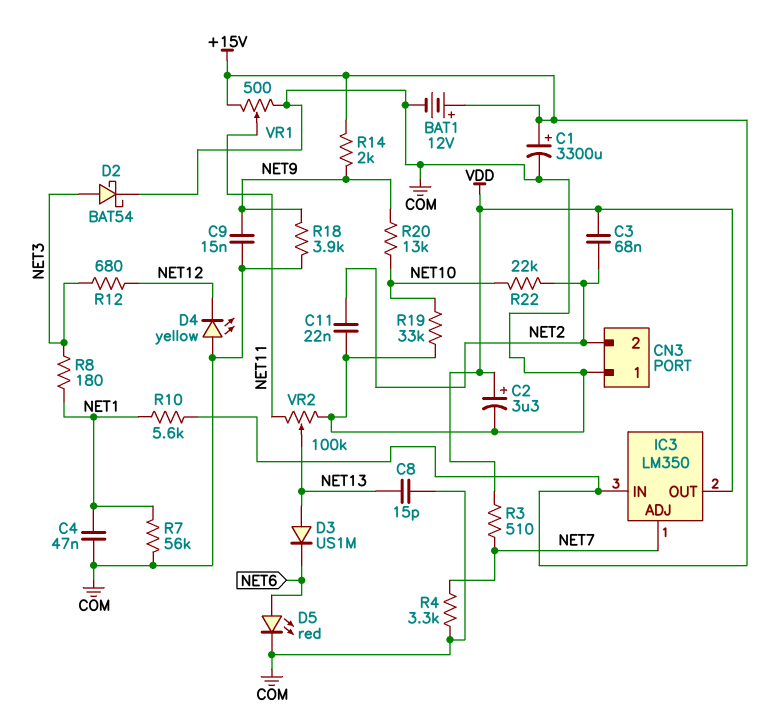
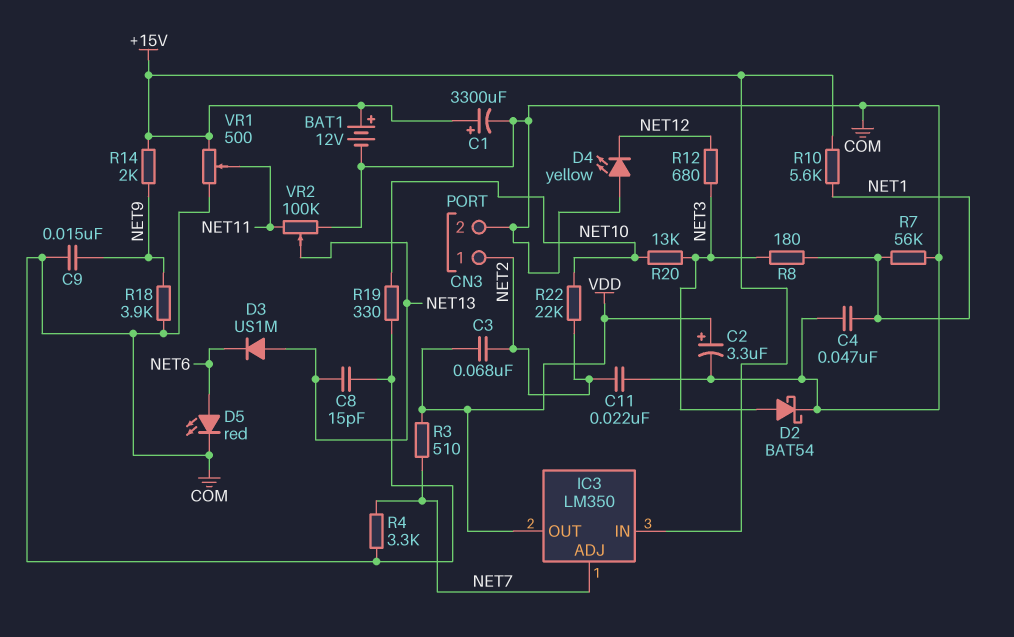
CN3 pin 1: COM -> NET2
CN3 pin 2: NET2 -> COM
R19: 33k (COM, NET10) -> 330 (COM, NET10)
R20: 13k (NET9, NET10) -> 13k (NET3, NET10)

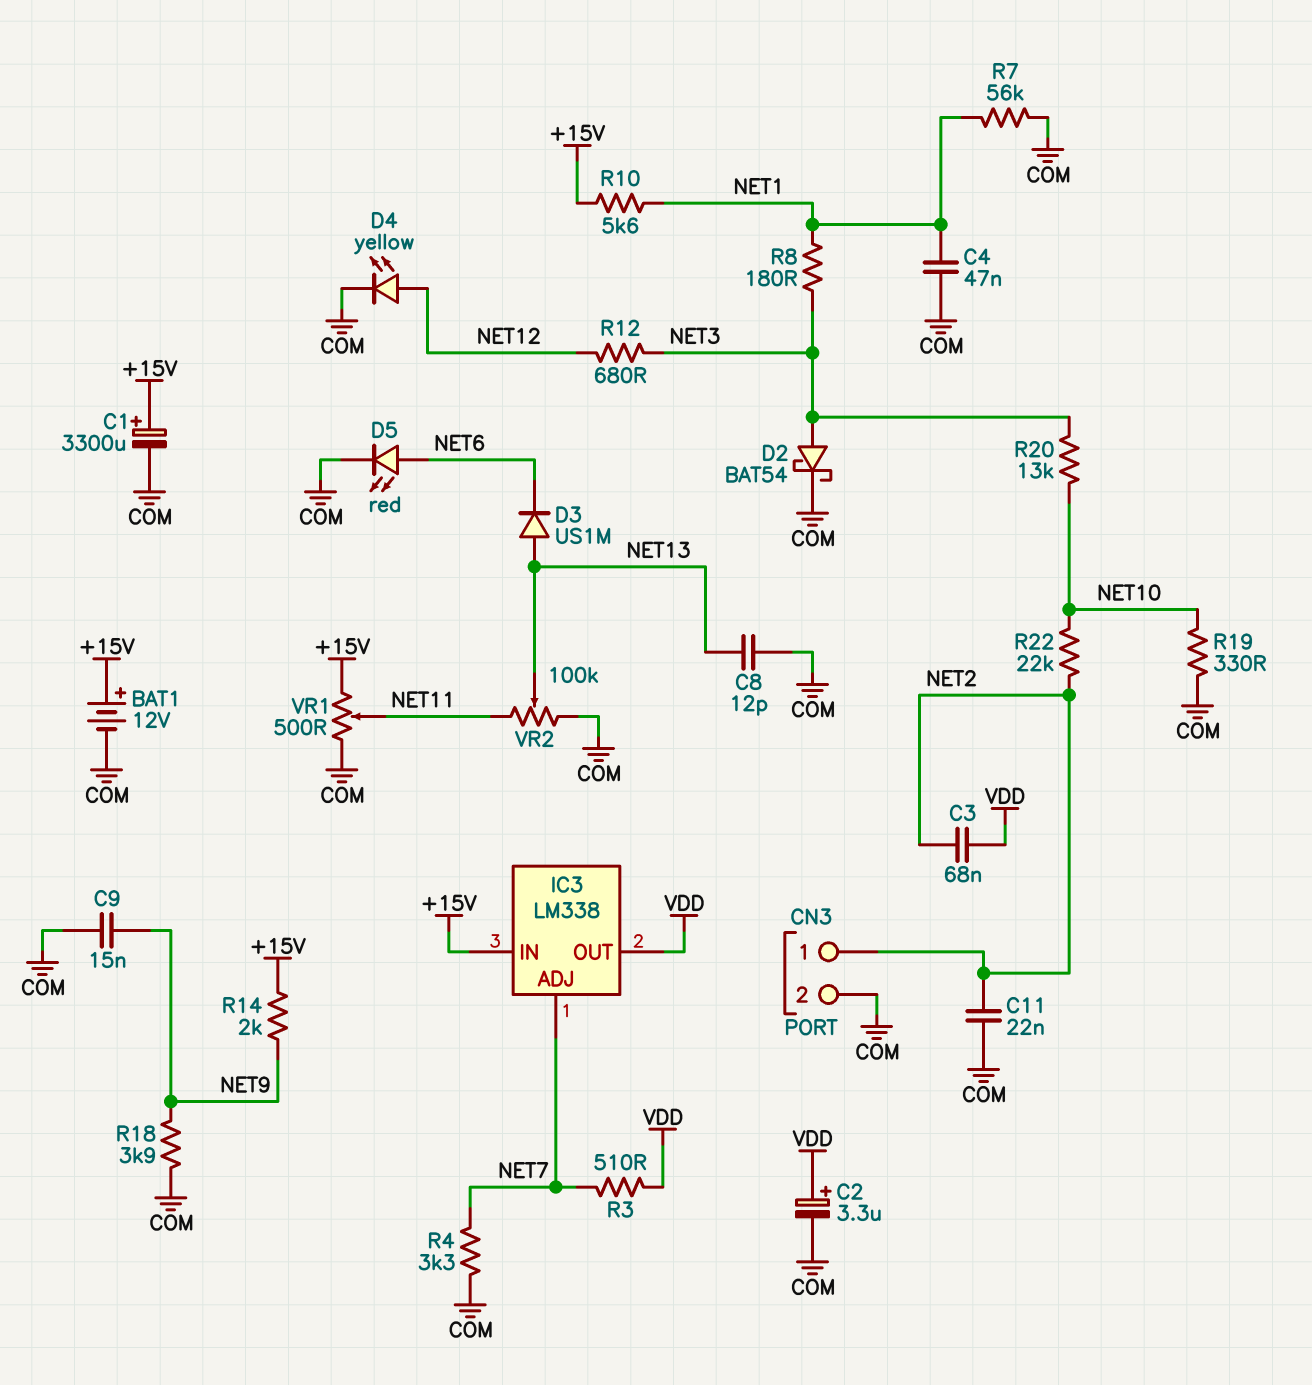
C8: 15pF (COM, NET13) -> 12pF (COM, NET13)
D4: LED yellow (A COM, K NET12) -> LED yellow (A NET12, K COM)
IC3: LM350 -> LM338

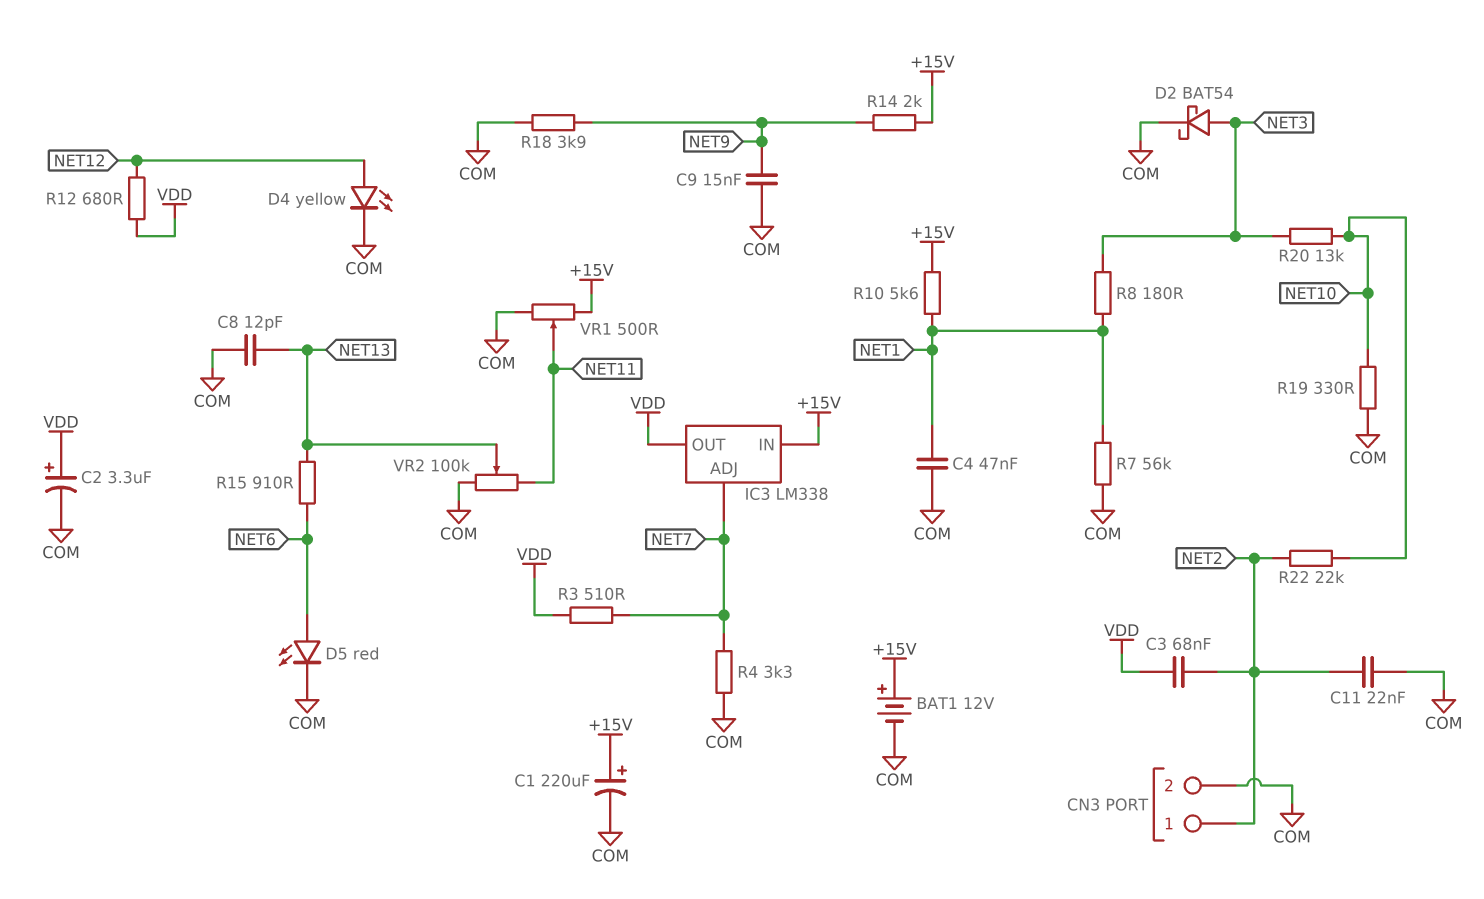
C1: 3300uF (plus +15V, minus COM) -> 220uF (plus +15V, minus COM)
D3: diode US1M (A NET13, K NET6) -> none
R12: 680 (NET3, NET12) -> 680 (NET12, VDD)
R15: none -> 910 (NET6, NET13)

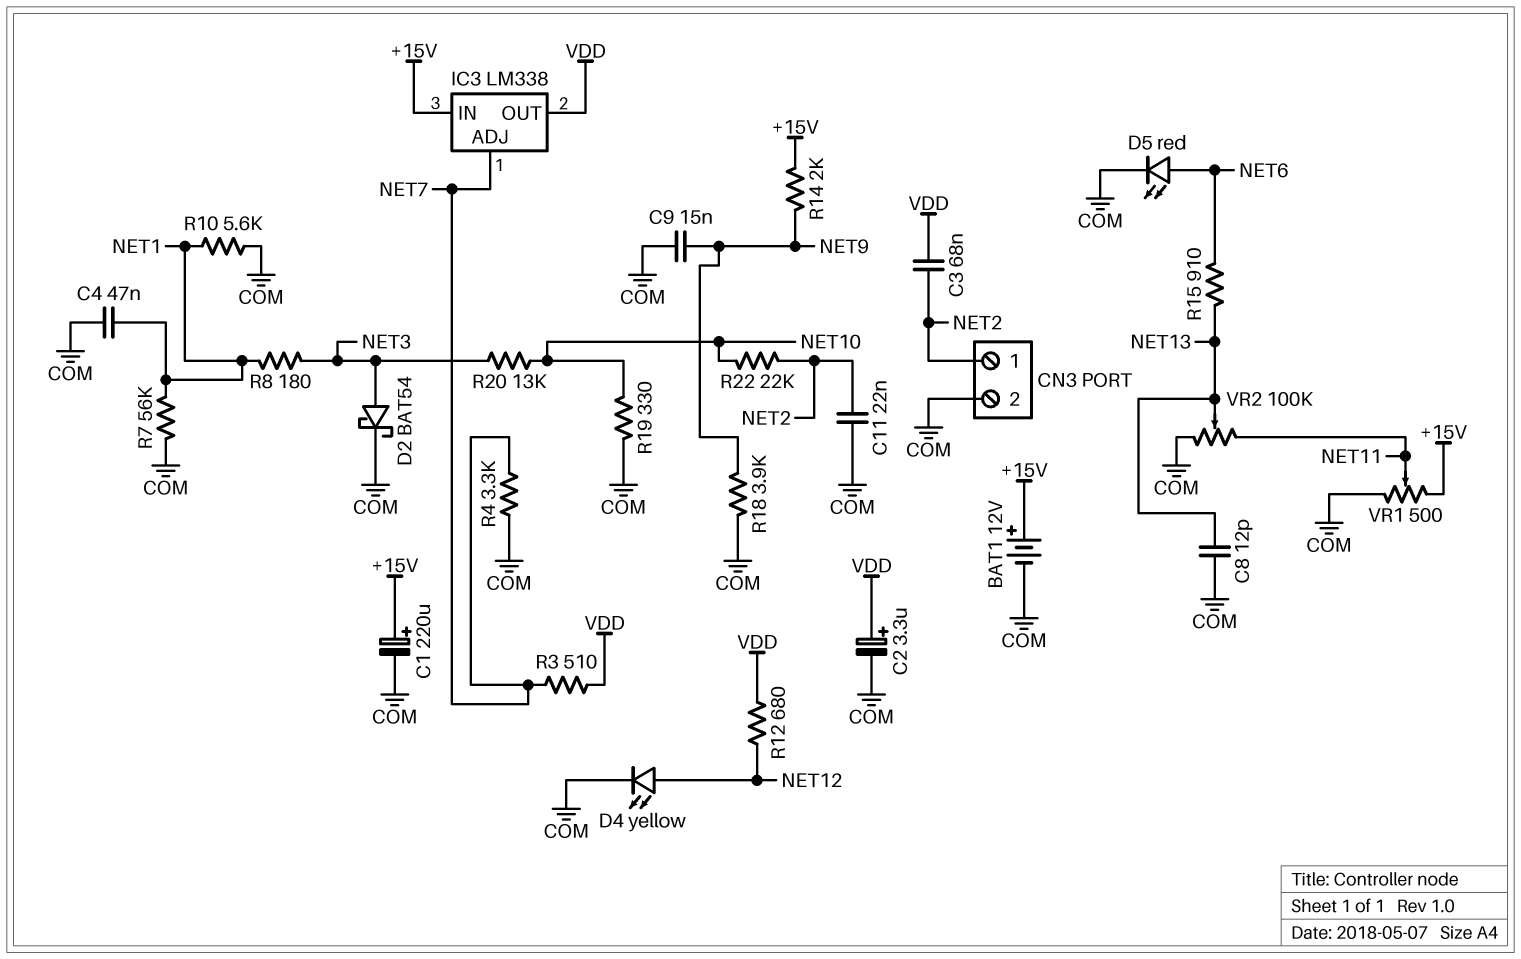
R10: 5.6k (+15V, NET1) -> 5.6k (COM, NET1)

